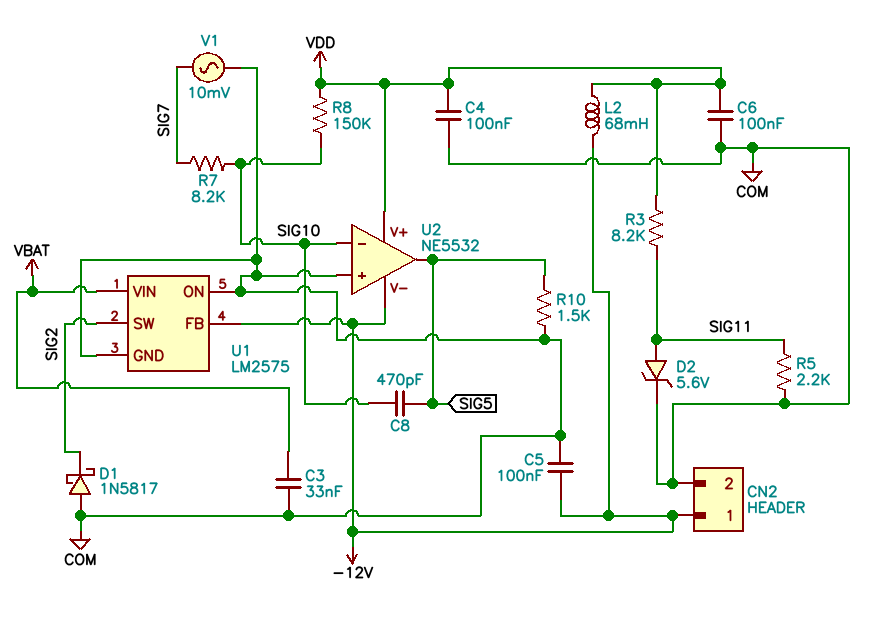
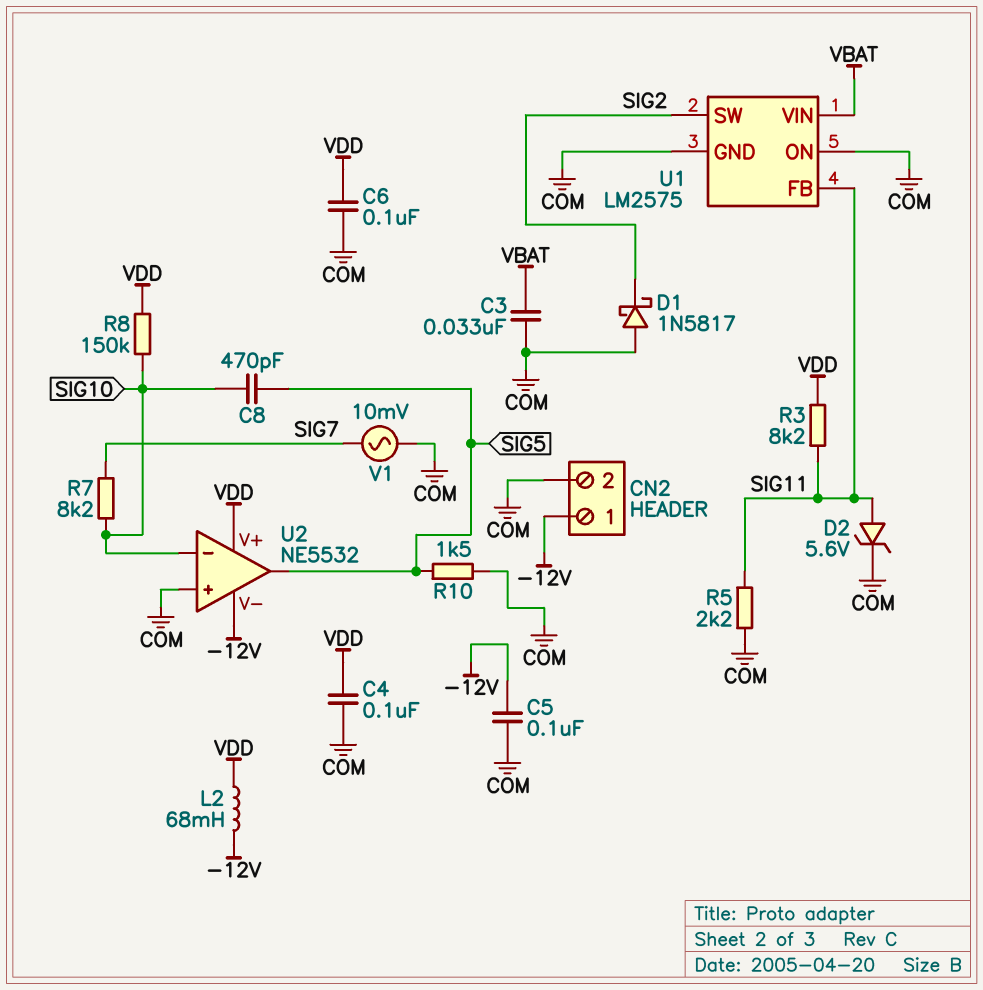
U1 pin FB: -12V -> SIG11

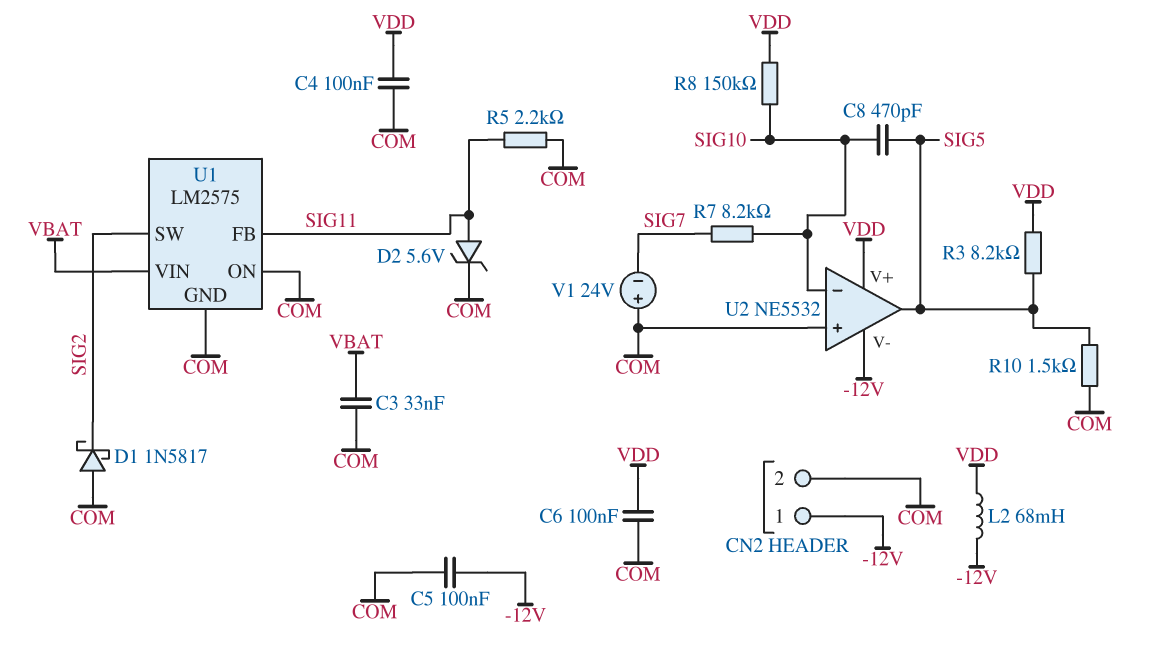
R3: 8.2k (SIG11, VDD) -> 8.2k (SIG5, VDD)
V1: AC 10mV (COM, SIG7) -> 24V (plus COM, minus SIG7)

